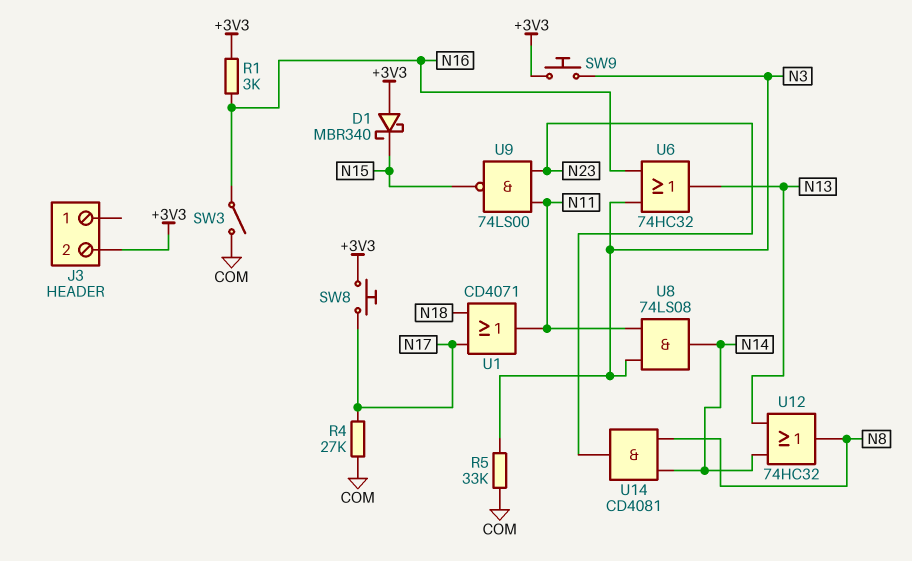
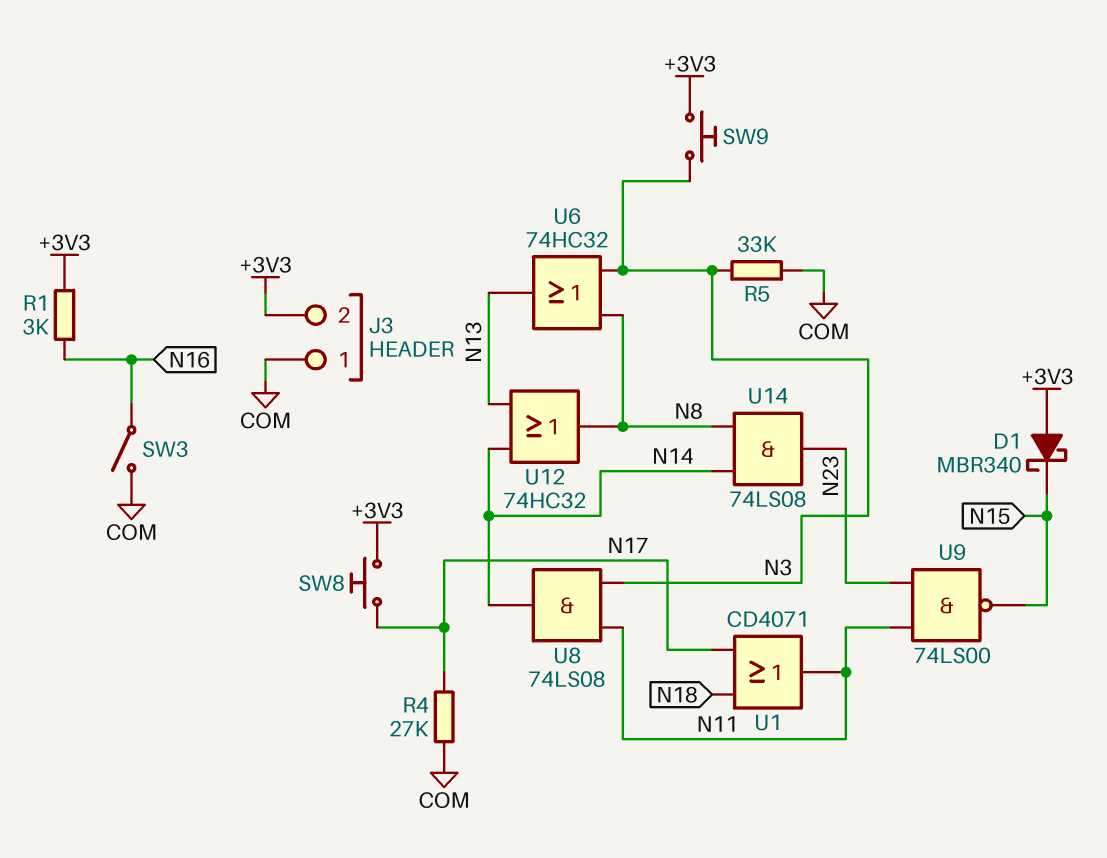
J3 pin 1: none -> COM
U6: OR 74HC32 (in N3, in N16, out N13) -> OR 74HC32 (in N3, in N8, out N13)
U14: AND CD4081 (in N8, in N14, out N23) -> AND 74LS08 (in N8, in N14, out N23)

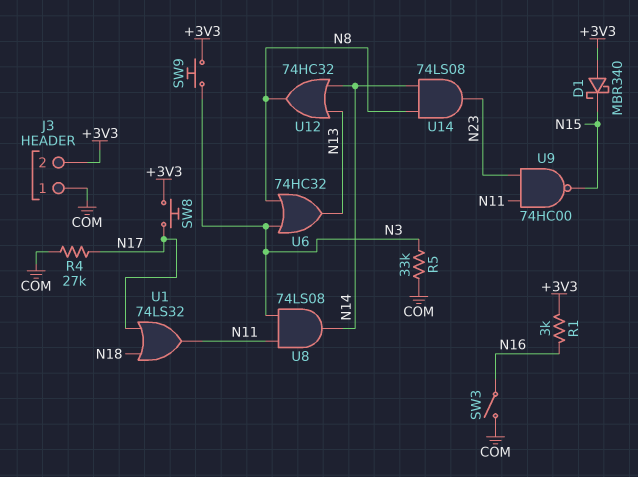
U1: OR CD4071 (in N17, in N18, out N11) -> OR 74LS32 (in N17, in N18, out N11)
U9: NAND 74LS00 (in N11, in N23, out N15) -> NAND 74HC00 (in N11, in N23, out N15)

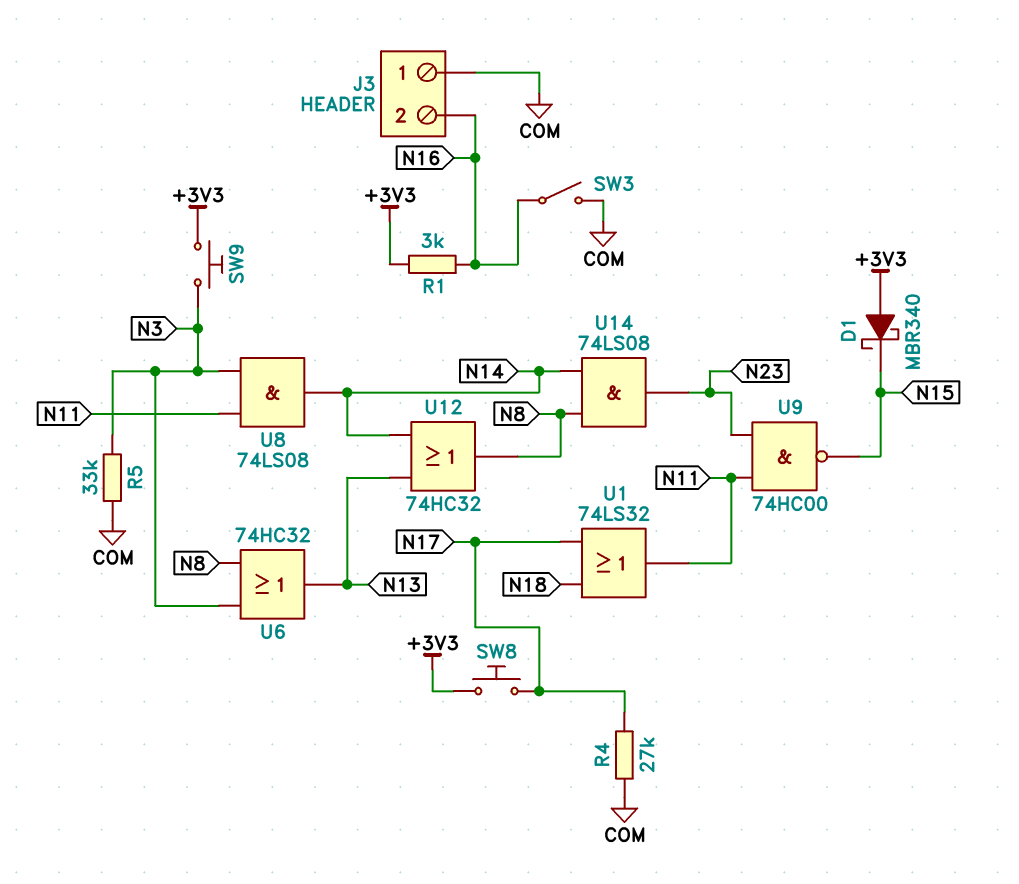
J3 pin 2: +3V3 -> N16

